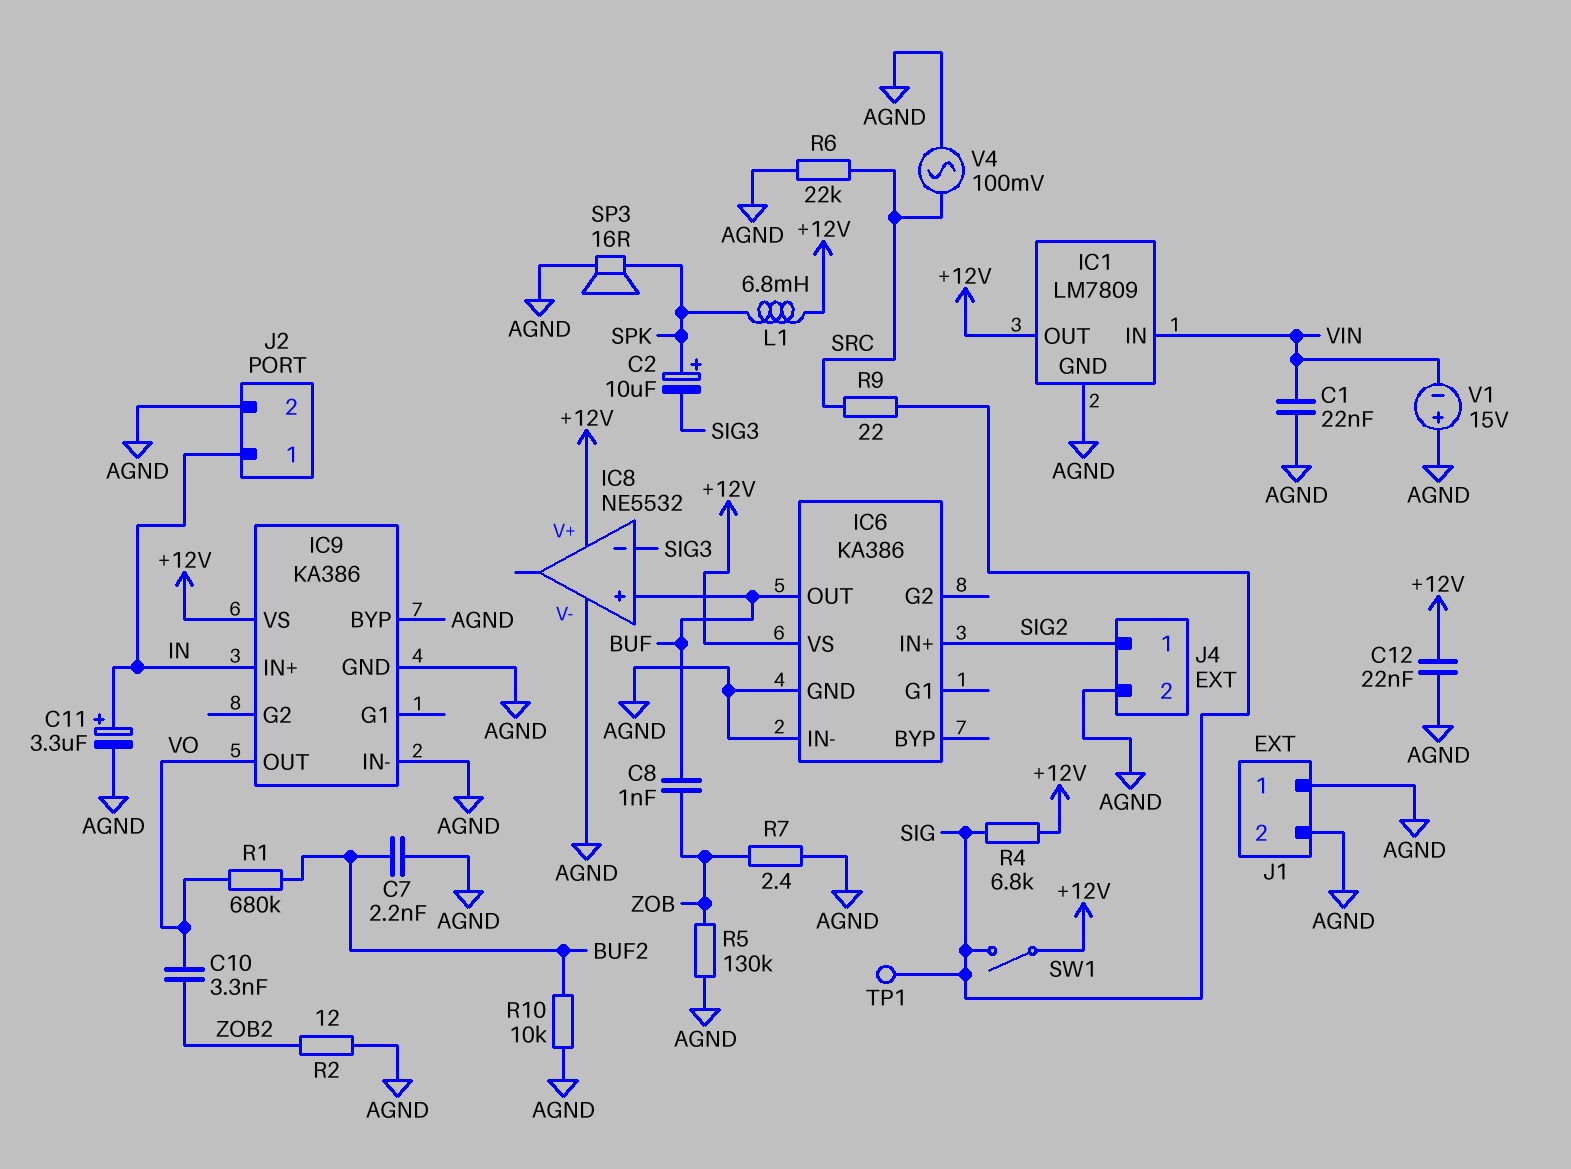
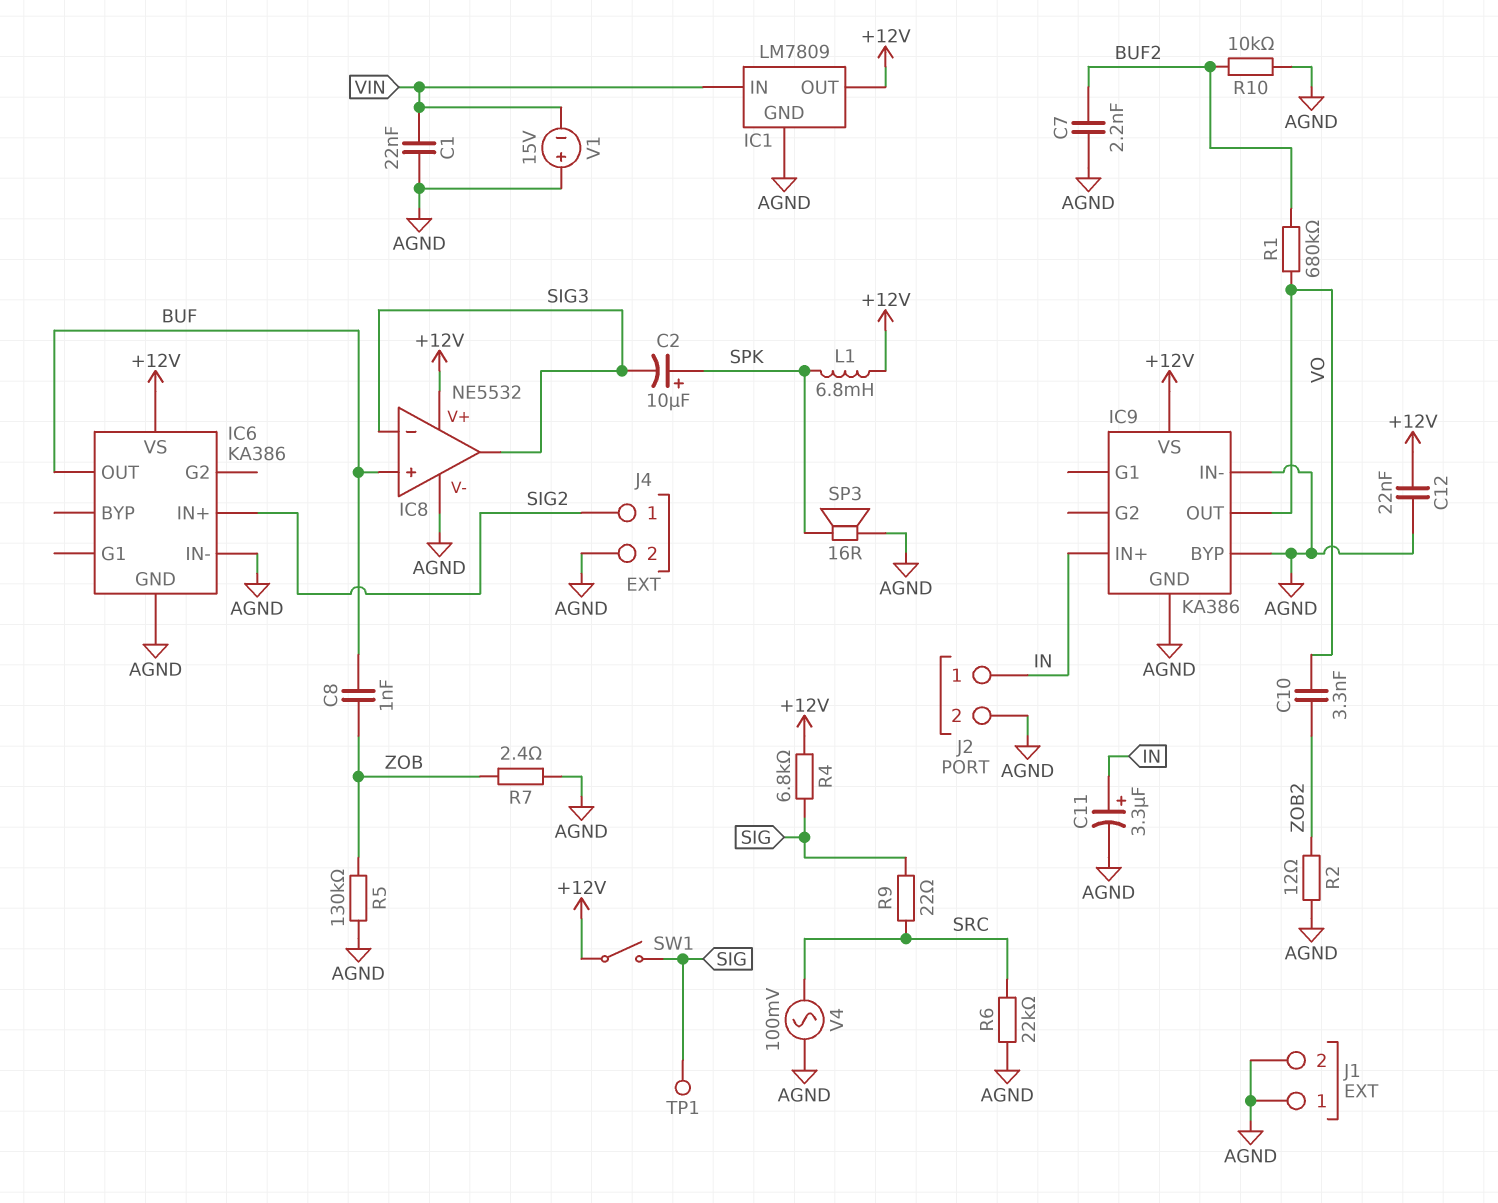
IC8 pin out: none -> SIG3

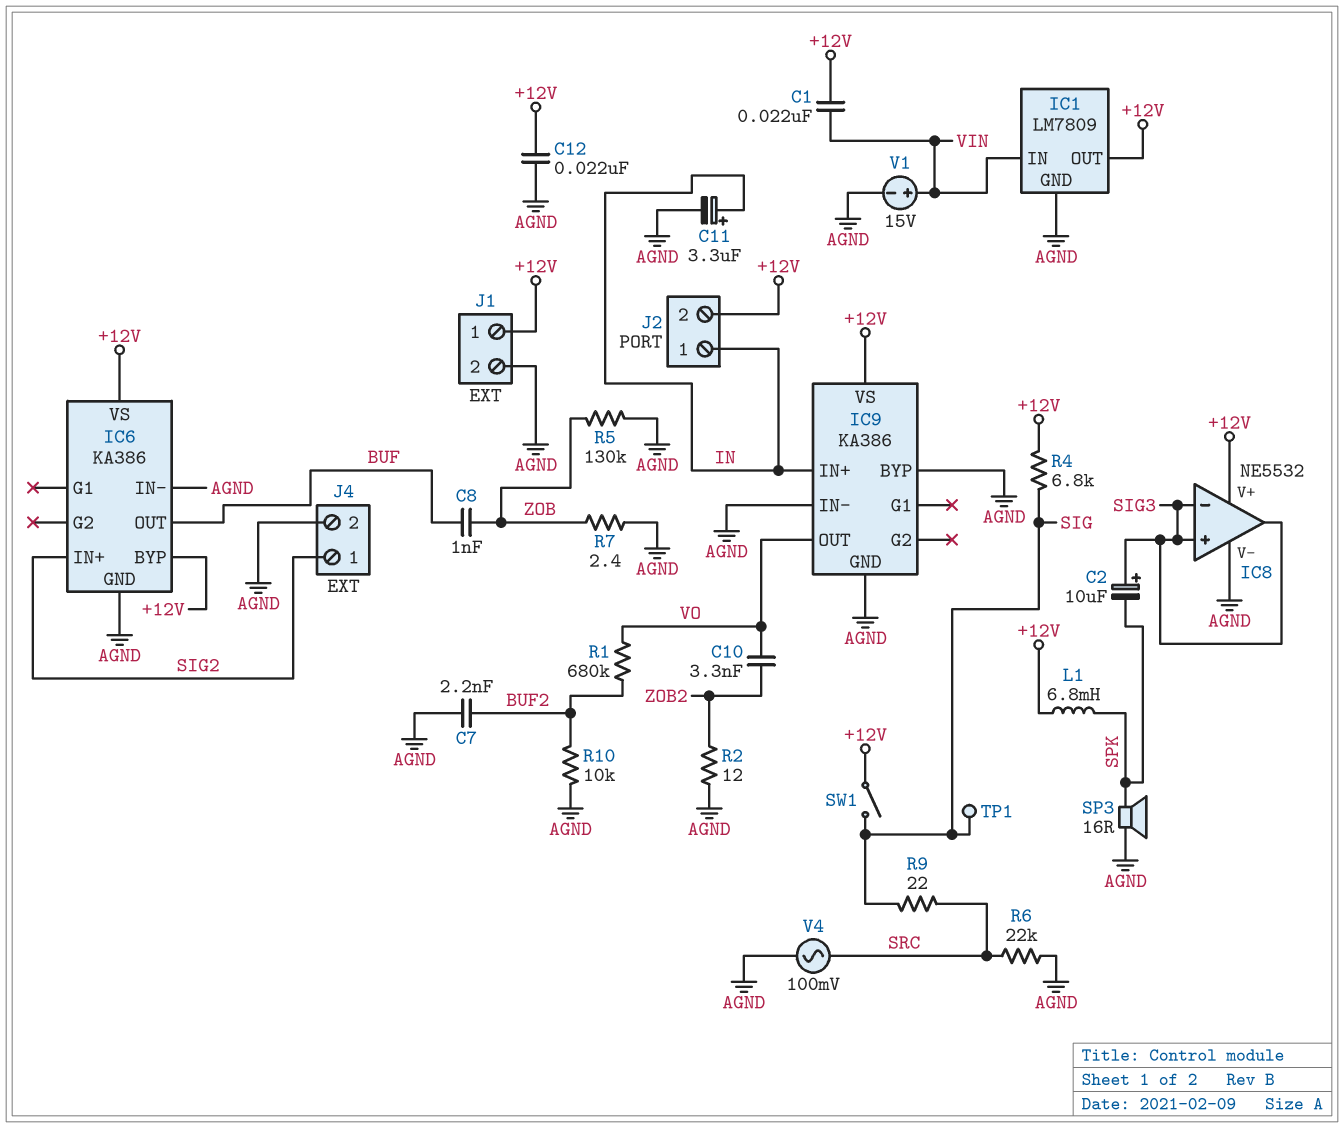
C1: 22nF (AGND, VIN) -> 22nF (+12V, VIN)
C2: 10uF (plus SPK, minus SIG3) -> 10uF (plus SIG3, minus SPK)
IC6 pin BYP: none -> +12V
IC8 pin in+: BUF -> SIG3
J1 pin 1: AGND -> +12V
J2 pin 2: AGND -> +12V
V1: 15V (plus AGND, minus VIN) -> 15V (plus VIN, minus AGND)

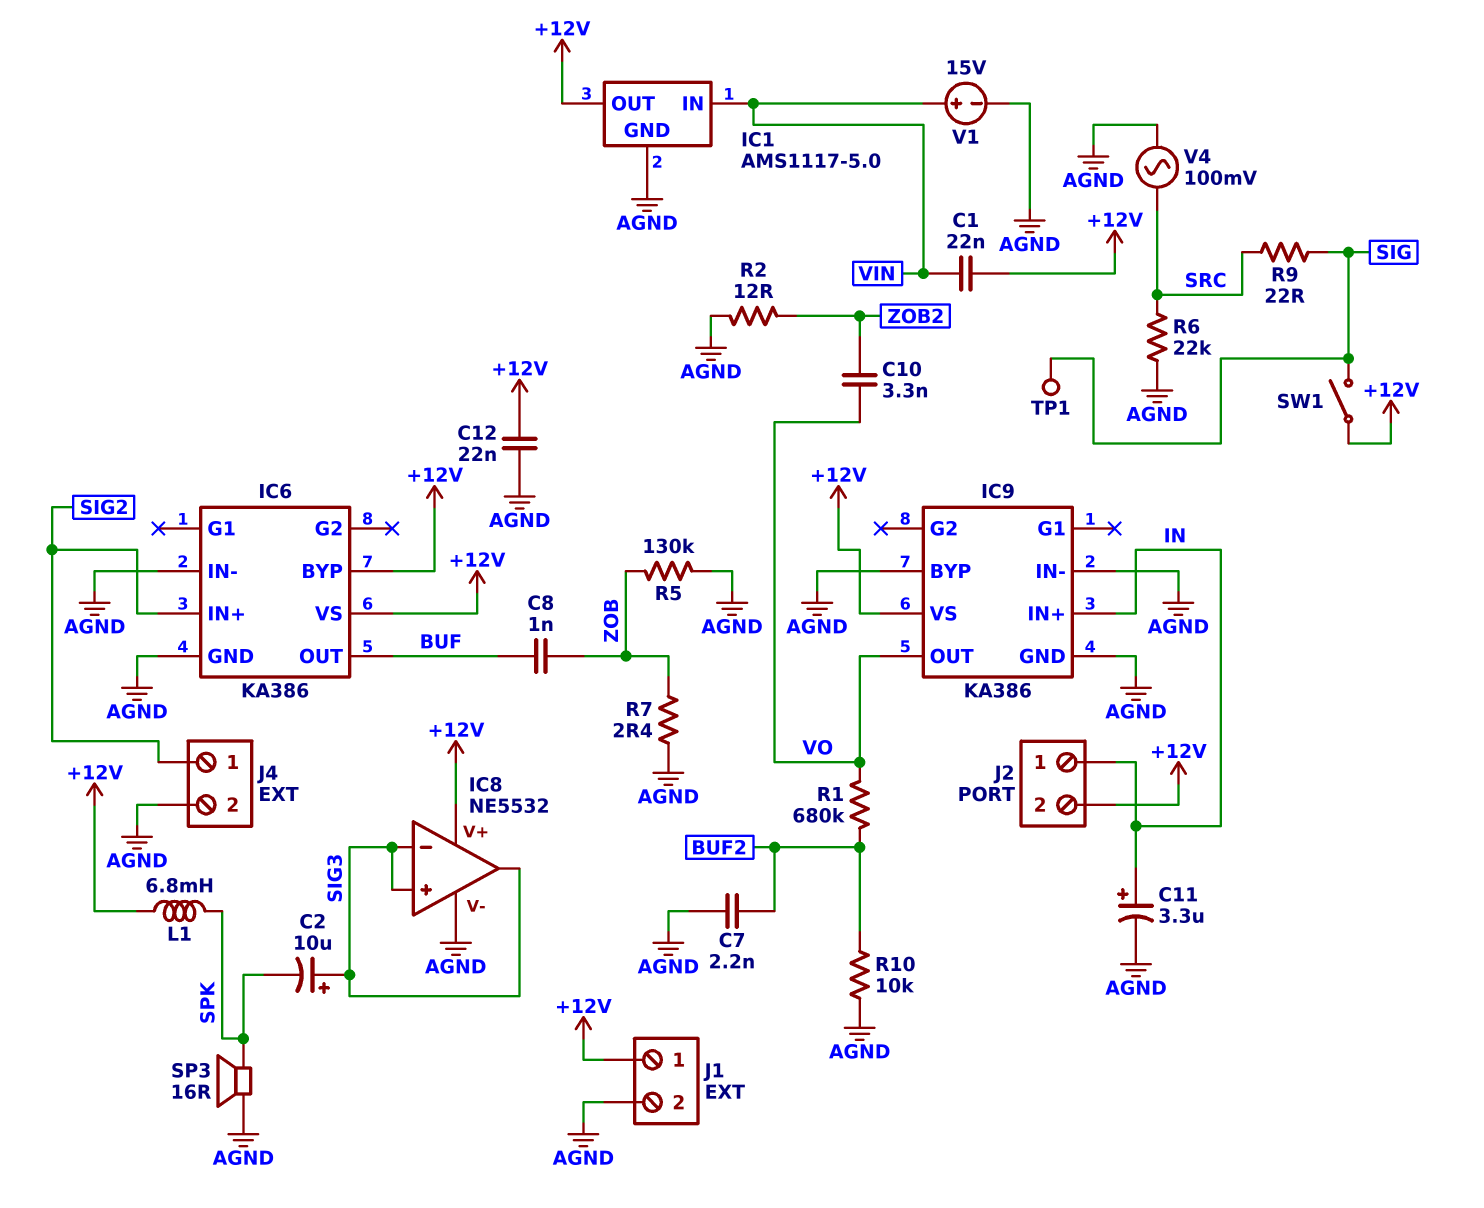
IC1: LM7809 -> AMS1117-5.0
R4: 6.8k (+12V, SIG) -> none

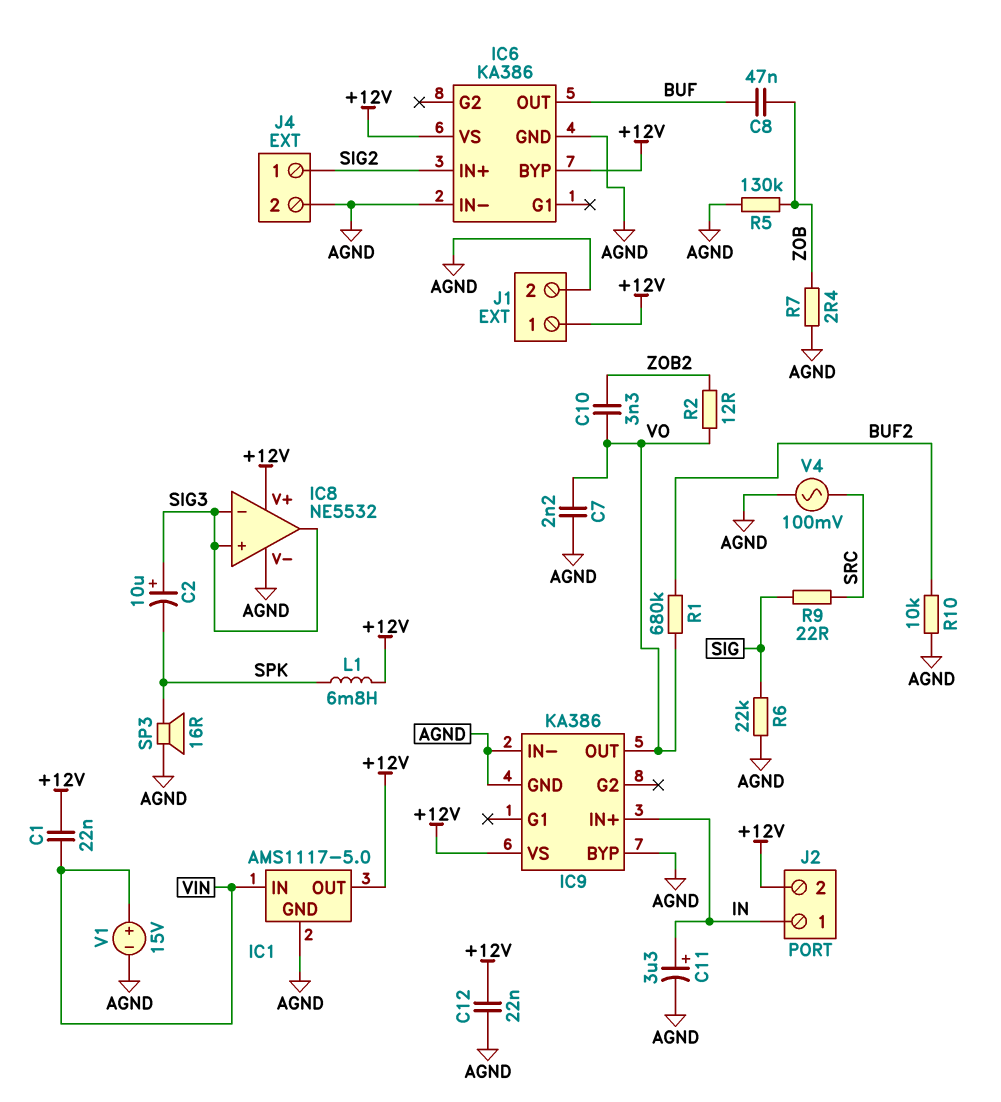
C7: 2.2nF (AGND, BUF2) -> 2.2nF (AGND, VO)
C8: 1nF (BUF, ZOB) -> 47nF (BUF, ZOB)
R2: 12 (AGND, ZOB2) -> 12 (VO, ZOB2)
R6: 22k (AGND, SRC) -> 22k (AGND, SIG)
SW1: switch (+12V, SIG) -> none
TP1: test point (SIG) -> none

